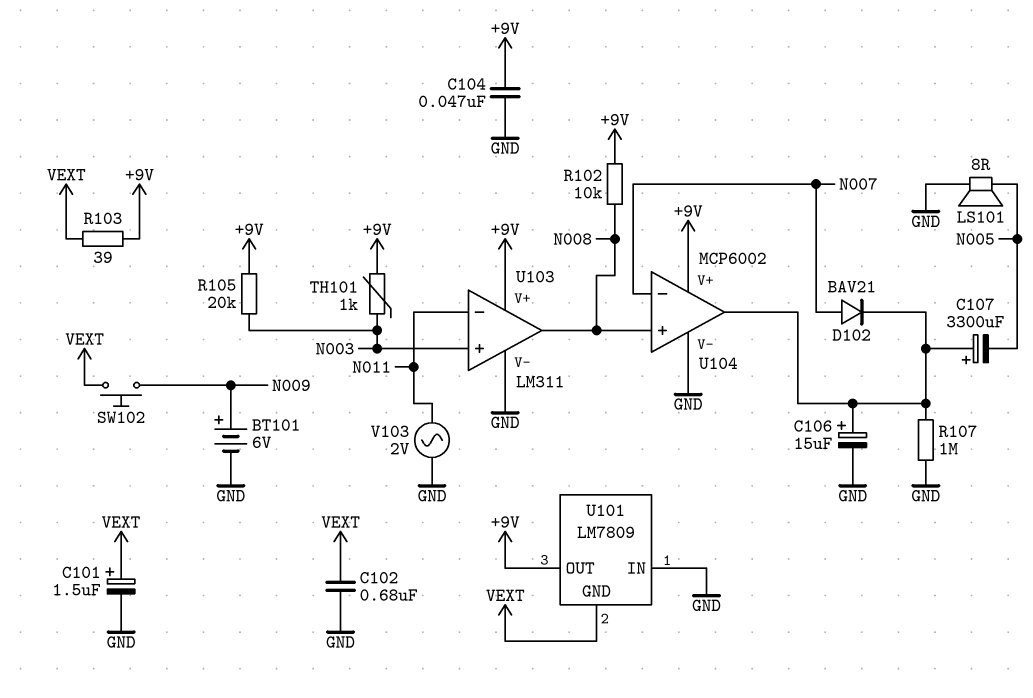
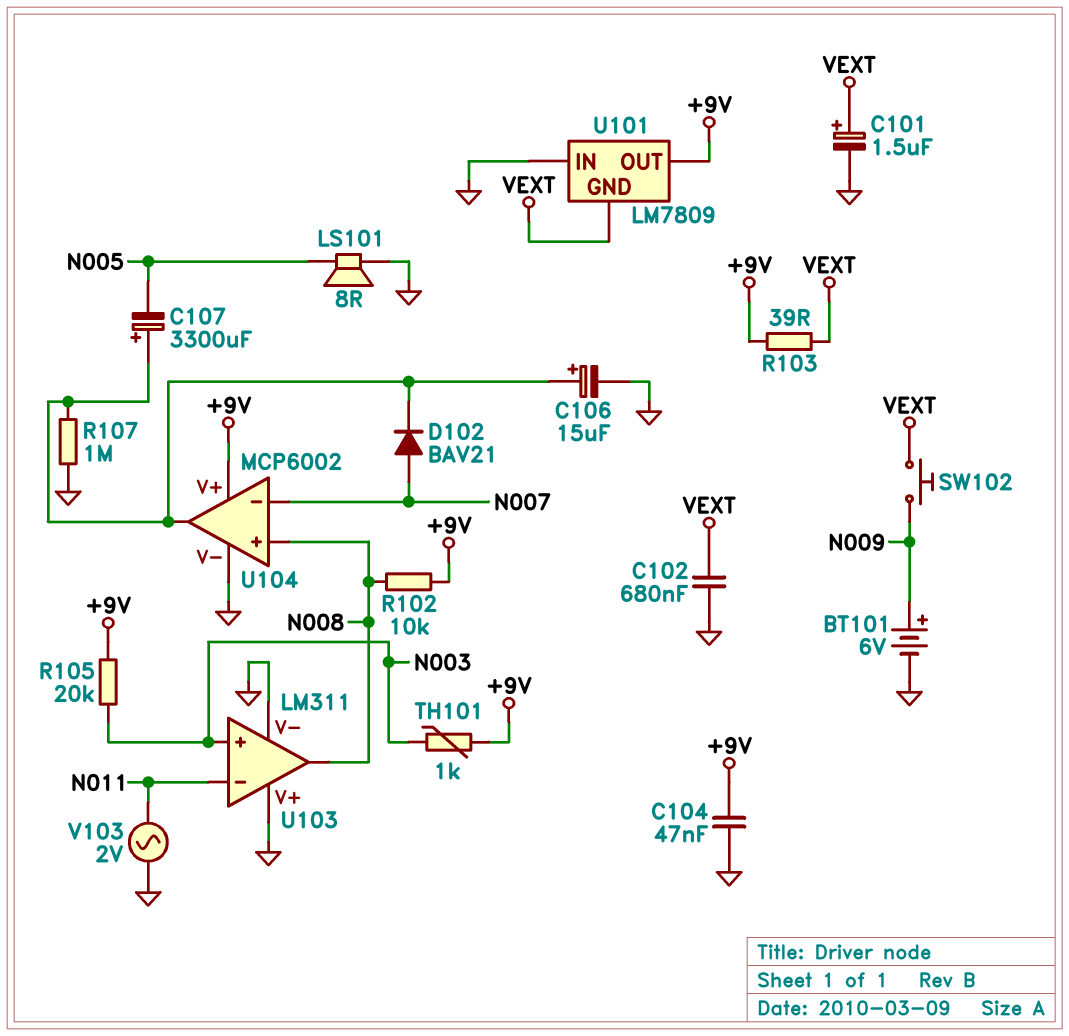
U103 pin V+: +9V -> GND

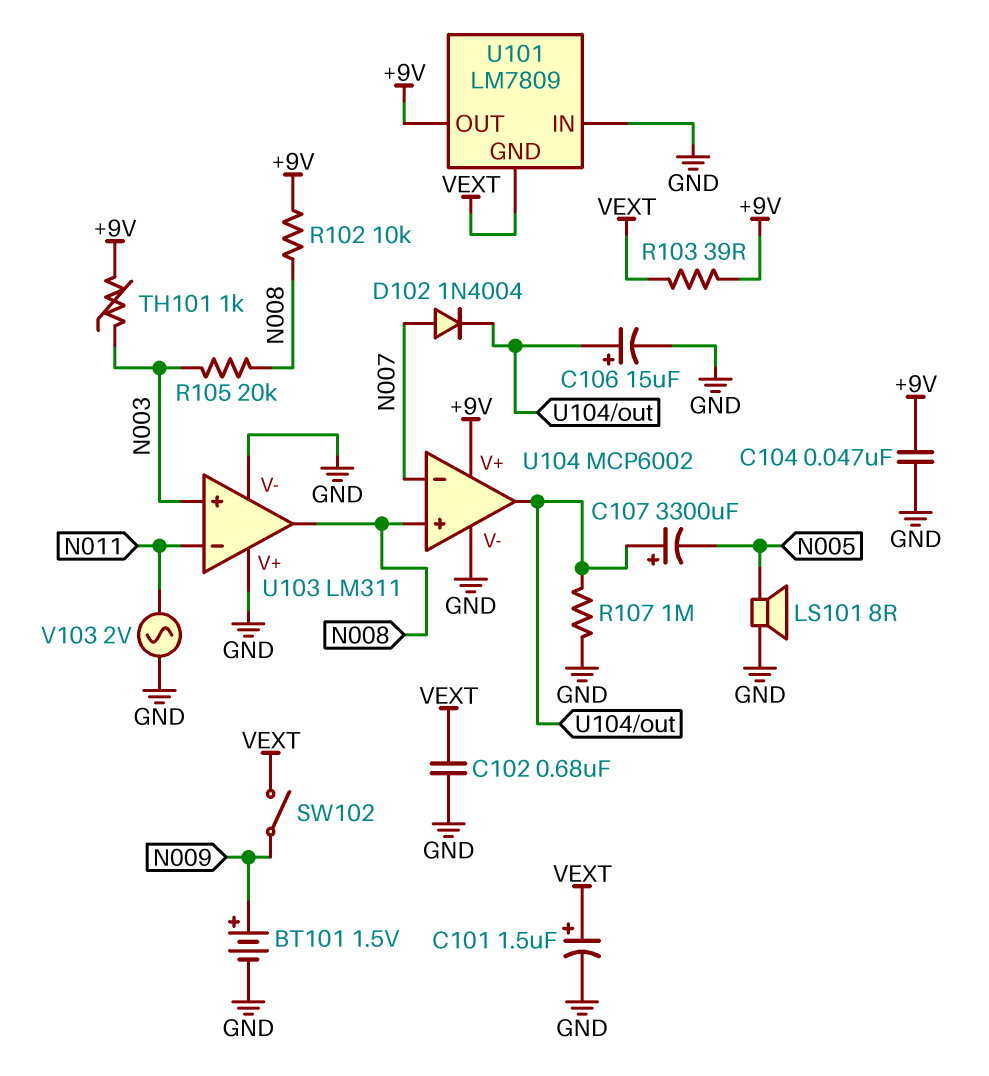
BT101: 6V (plus N009, minus GND) -> 1.5V (plus N009, minus GND)
D102: diode BAV21 (A N007, K U104/out) -> diode 1N4004 (A N007, K U104/out)
R105: 20k (+9V, N003) -> 20k (N003, N008)
SW102: button (N009, VEXT) -> switch (N009, VEXT)

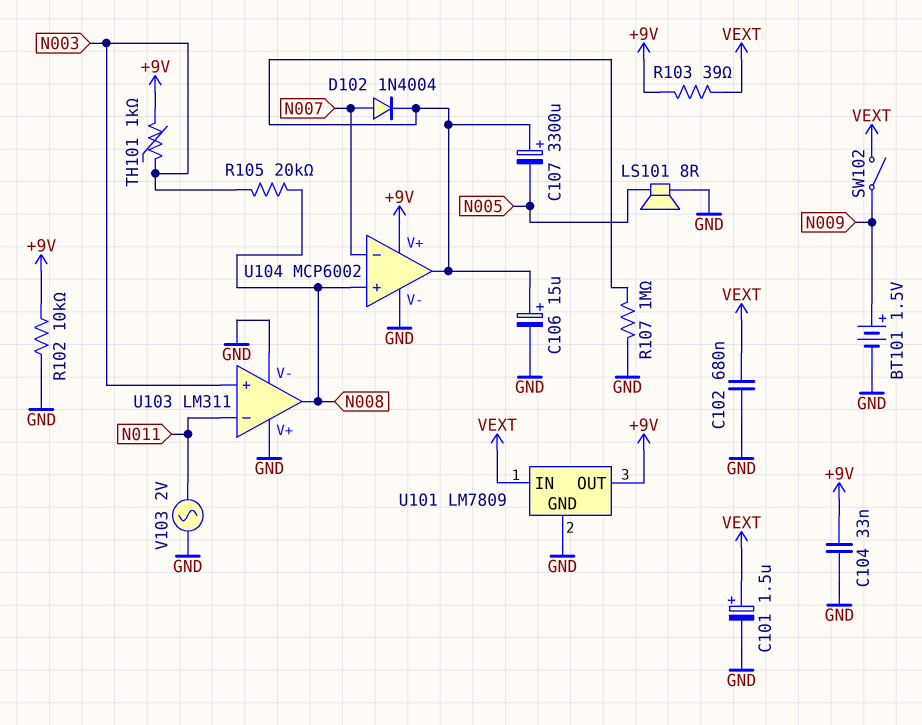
C104: 47nF (+9V, GND) -> 33nF (+9V, GND)
R102: 10k (+9V, N008) -> 10k (+9V, GND)
U101 pin GND: VEXT -> GND
U101 pin IN: GND -> VEXT

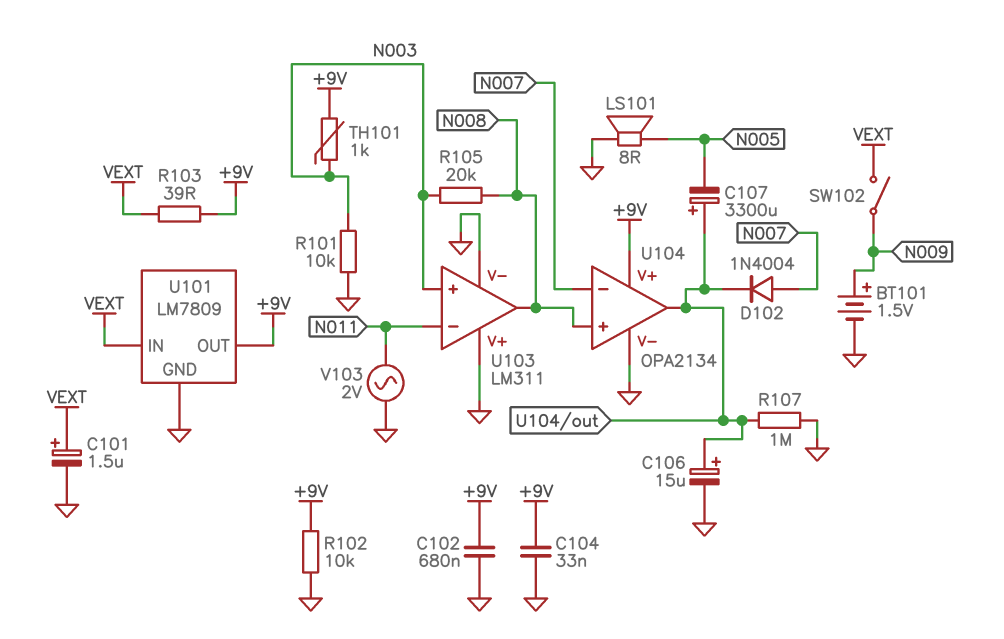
C102: 680nF (GND, VEXT) -> 680nF (+9V, GND)
R101: none -> 10k (GND, N003)
U104: MCP6002 -> OPA2134

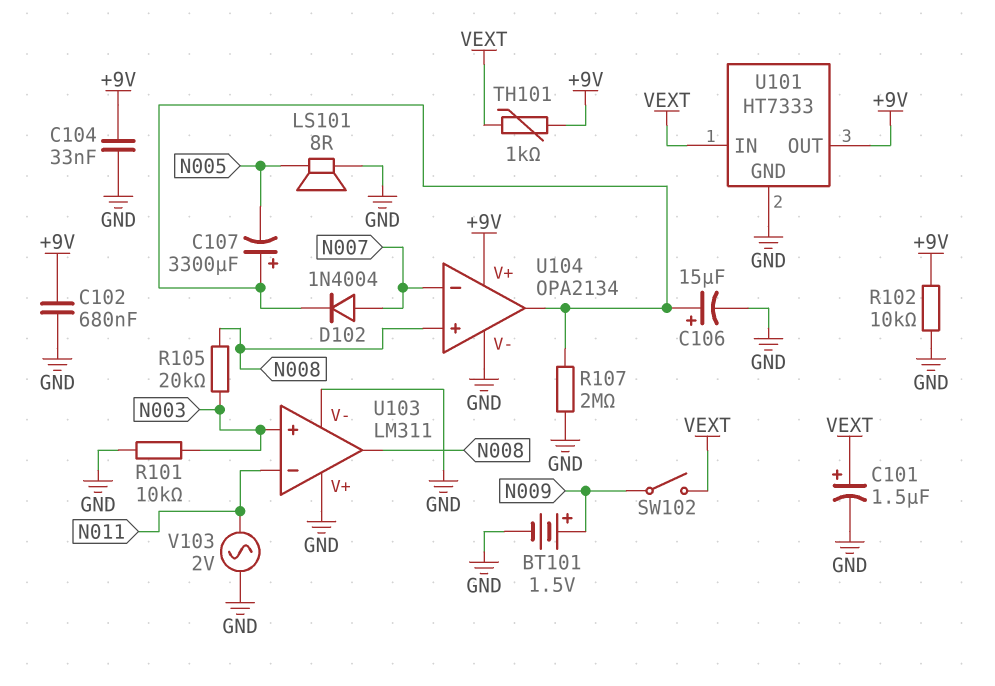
R103: 39 (+9V, VEXT) -> none
R107: 1M (GND, U104/out) -> 2M (GND, U104/out)
TH101: 1k (+9V, N003) -> 1k (+9V, VEXT)
U101: LM7809 -> HT7333

